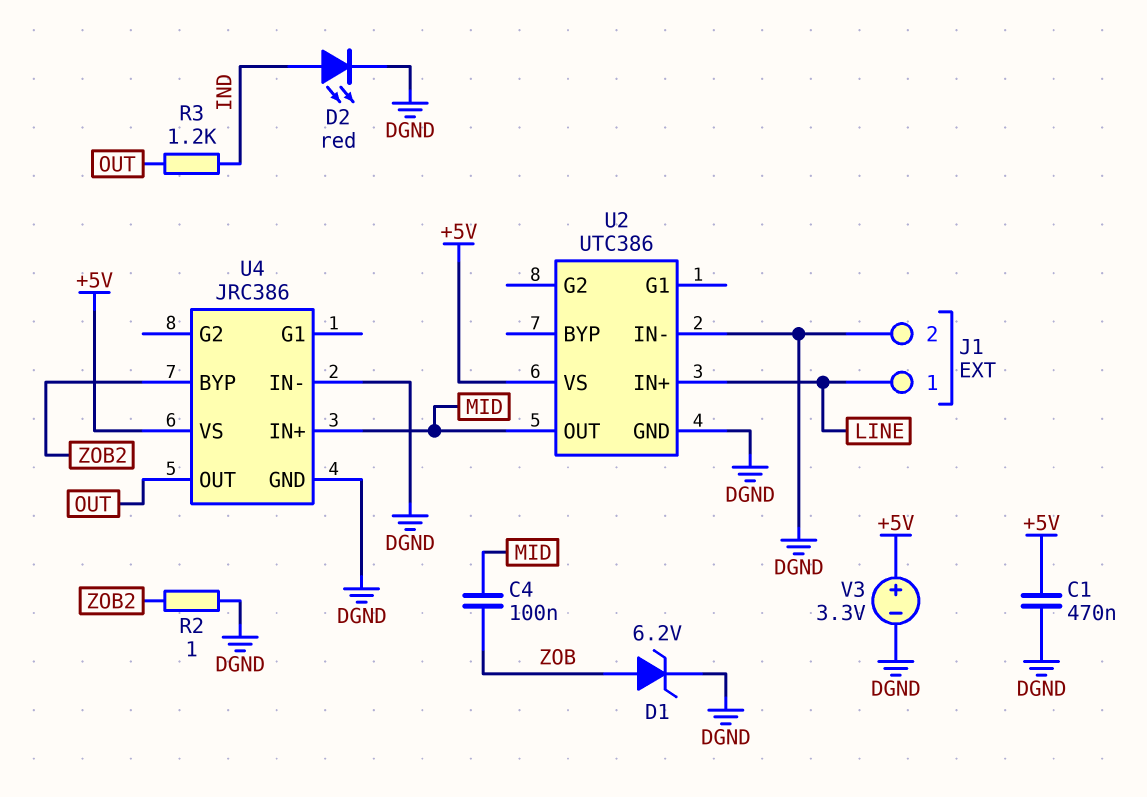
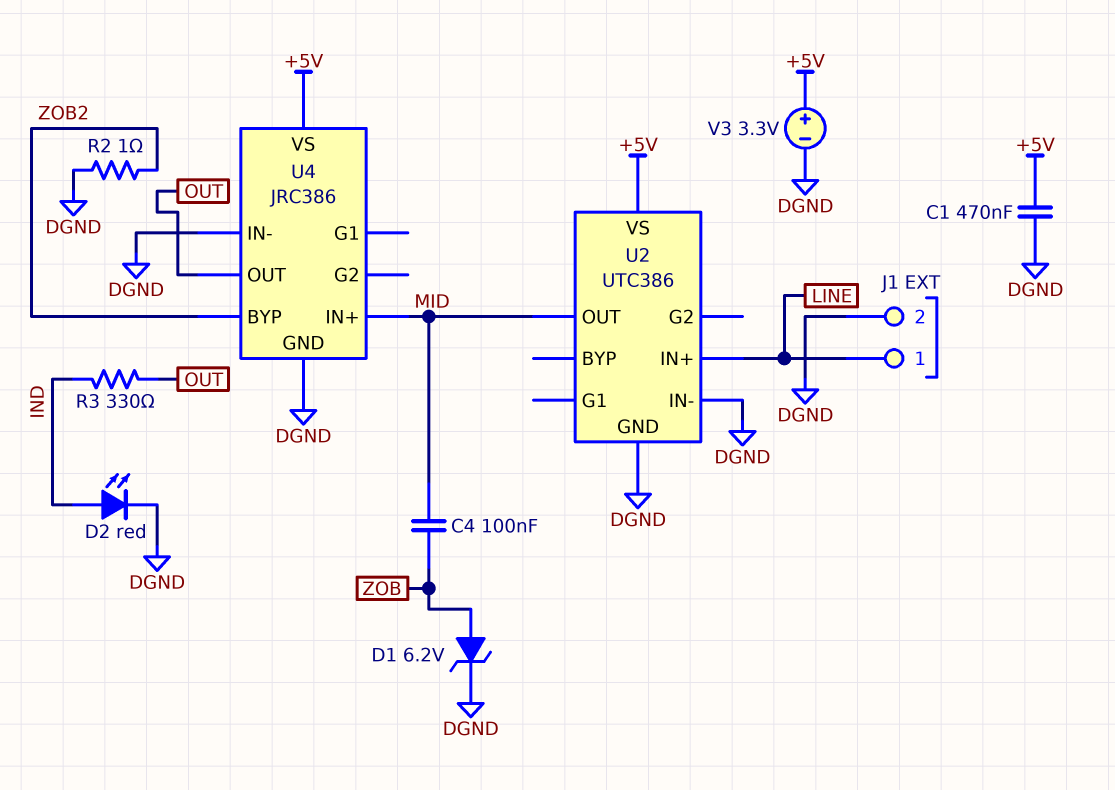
R3: 1.2k (IND, OUT) -> 330 (IND, OUT)

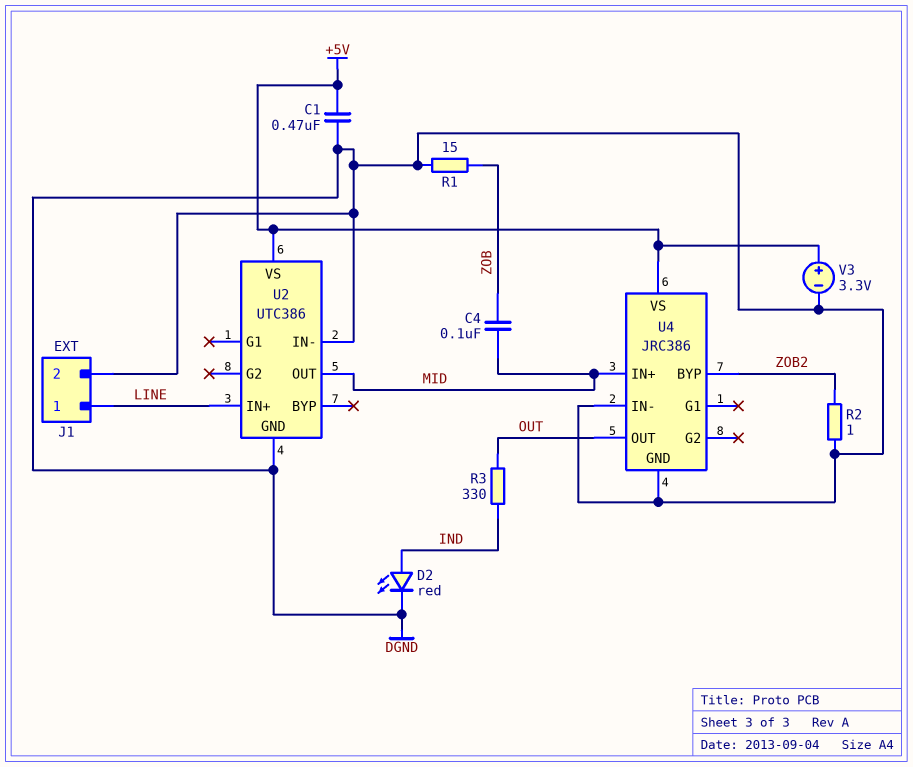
D1: zener 6.2V (A ZOB, K DGND) -> none
R1: none -> 15 (DGND, ZOB)

